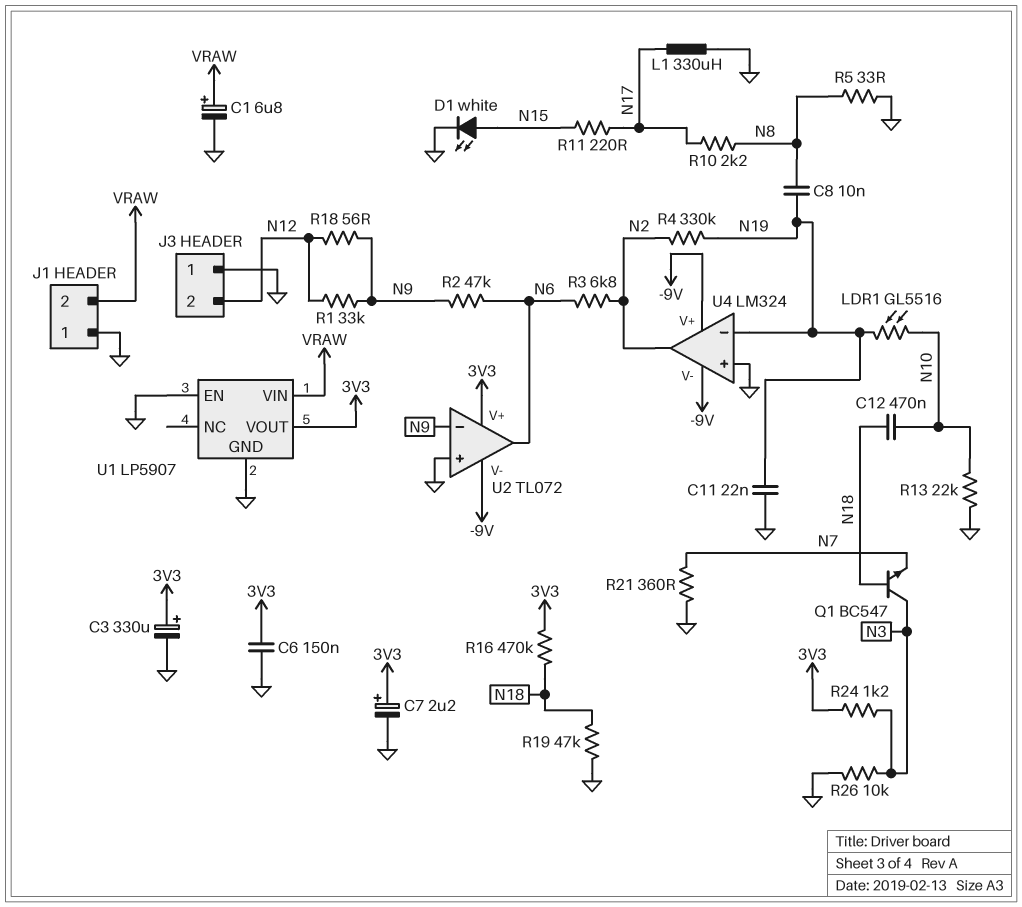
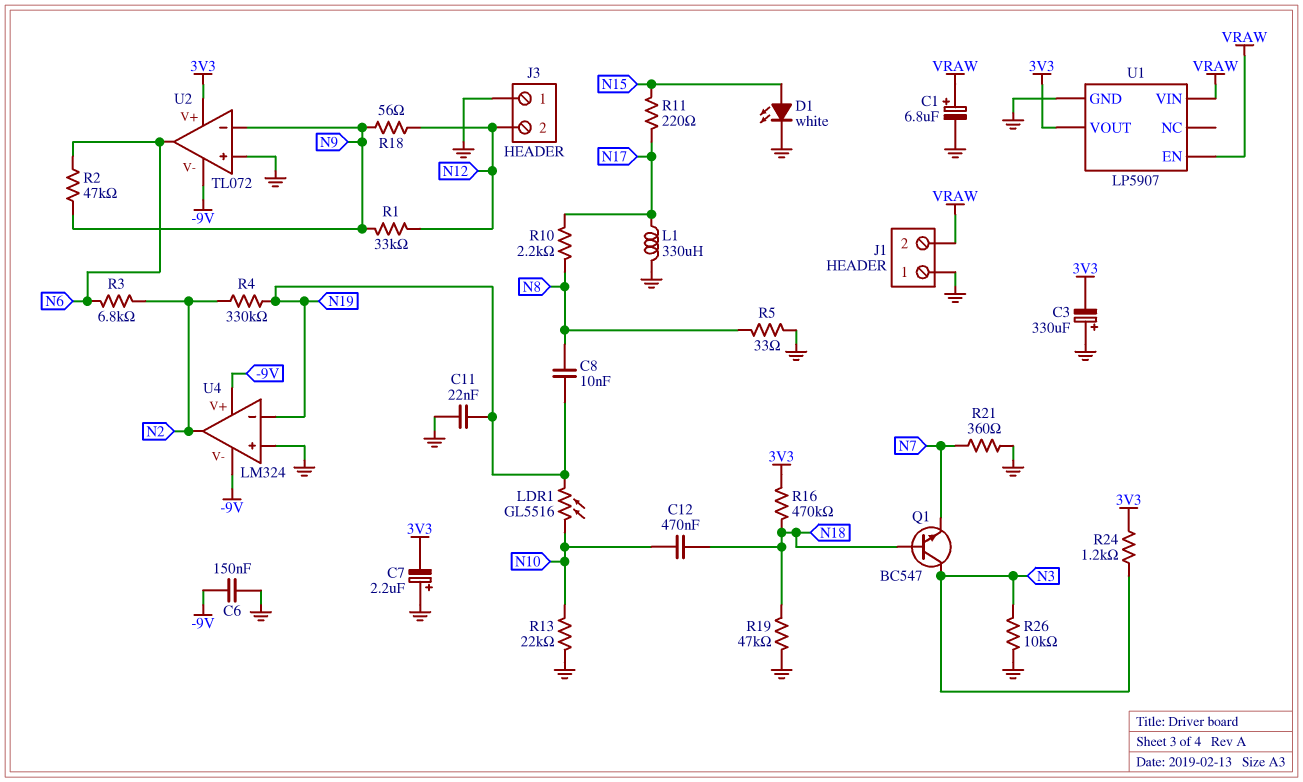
C3: 330uF (plus 3V3, minus GND) -> 330uF (plus GND, minus 3V3)
C6: 150nF (3V3, GND) -> 150nF (-9V, GND)
C7: 2.2uF (plus 3V3, minus GND) -> 2.2uF (plus GND, minus 3V3)
U1 pin EN: GND -> VRAW

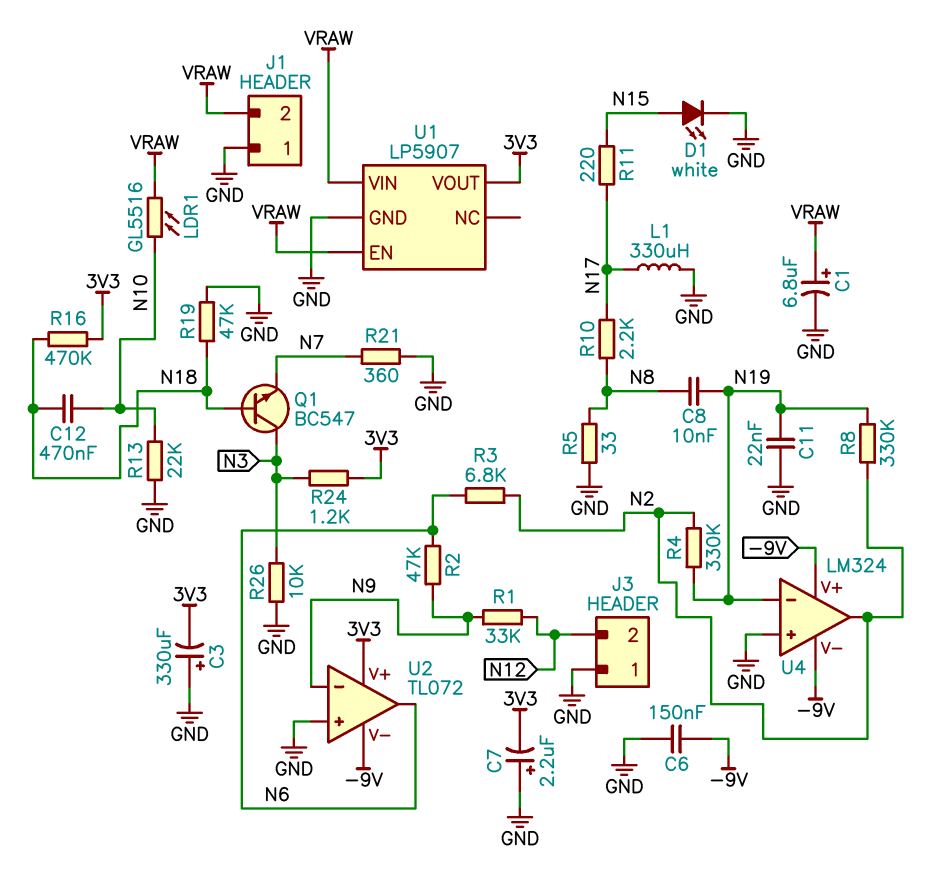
LDR1: GL5516 (N10, N19) -> GL5516 (N10, VRAW)
R8: none -> 330k (N2, N19)
R18: 56 (N9, N12) -> none

